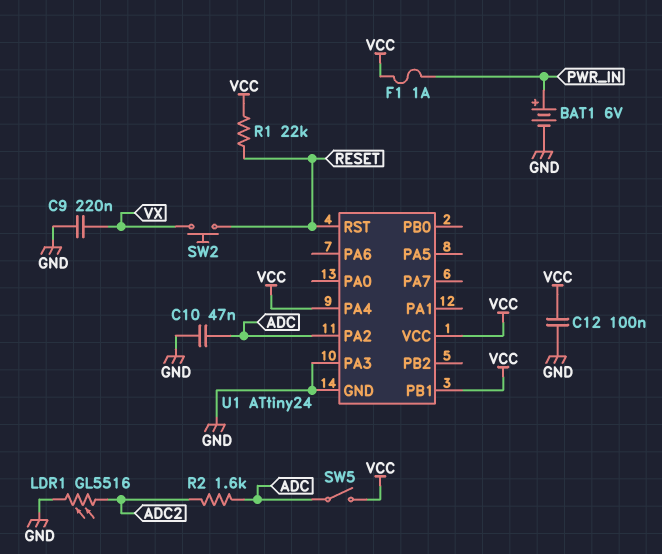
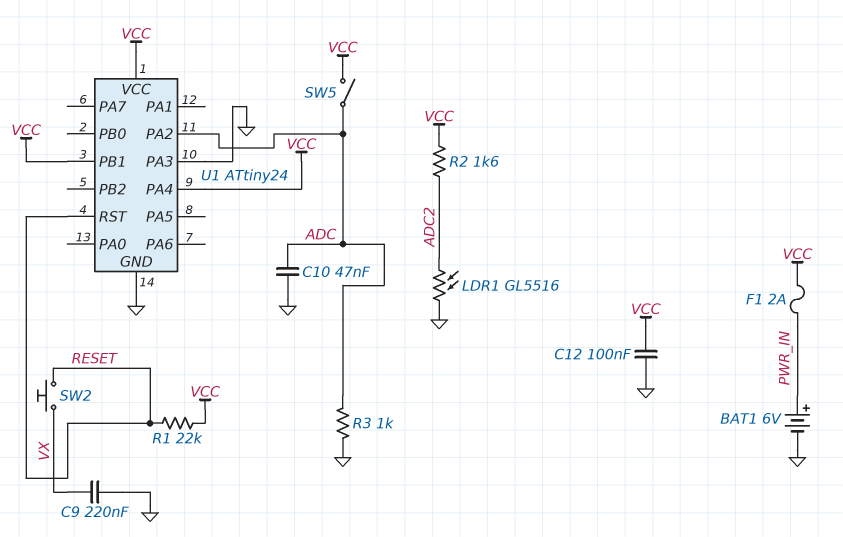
F1: 1A (PWR_IN, VCC) -> 2A (PWR_IN, VCC)
R2: 1.6k (ADC, ADC2) -> 1.6k (ADC2, VCC)
R3: none -> 1k (ADC, GND)

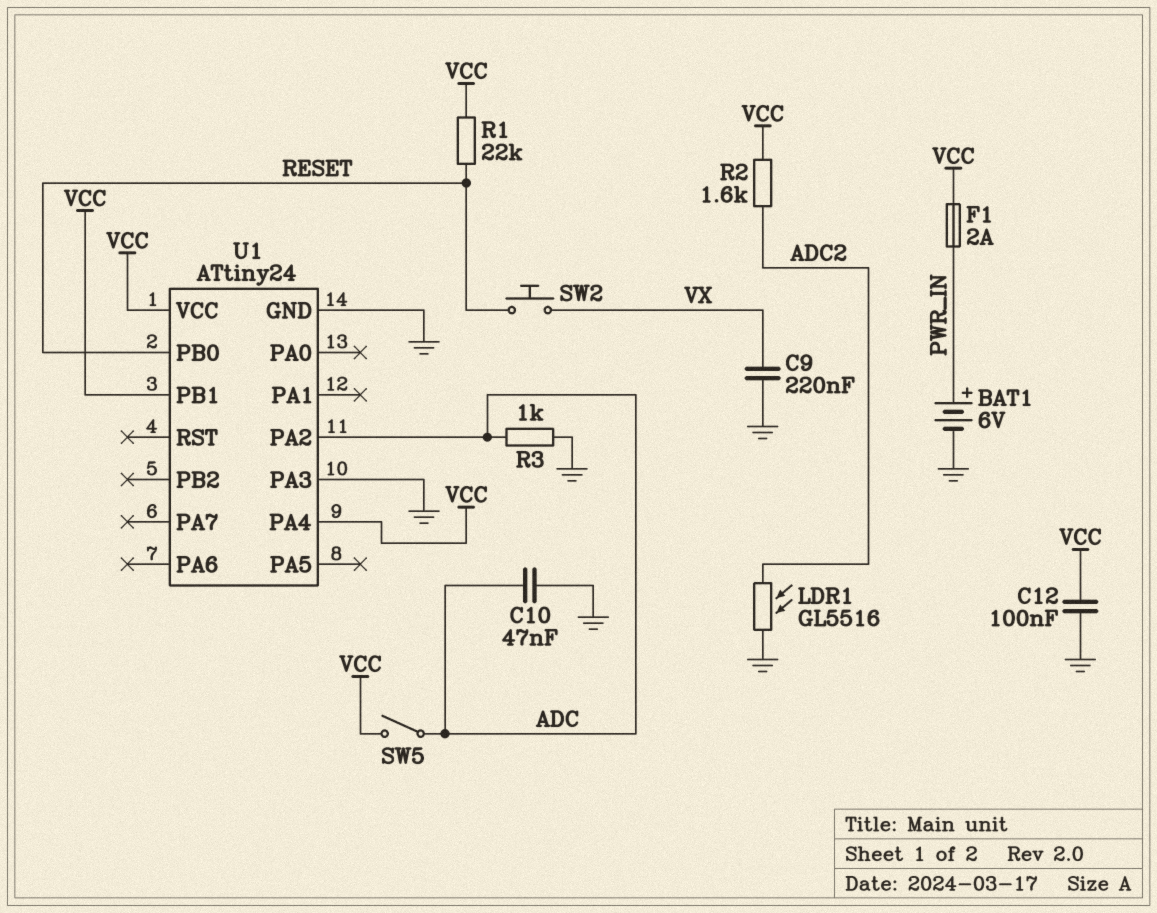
U1 pin PB0: none -> RESET
U1 pin RST: RESET -> none

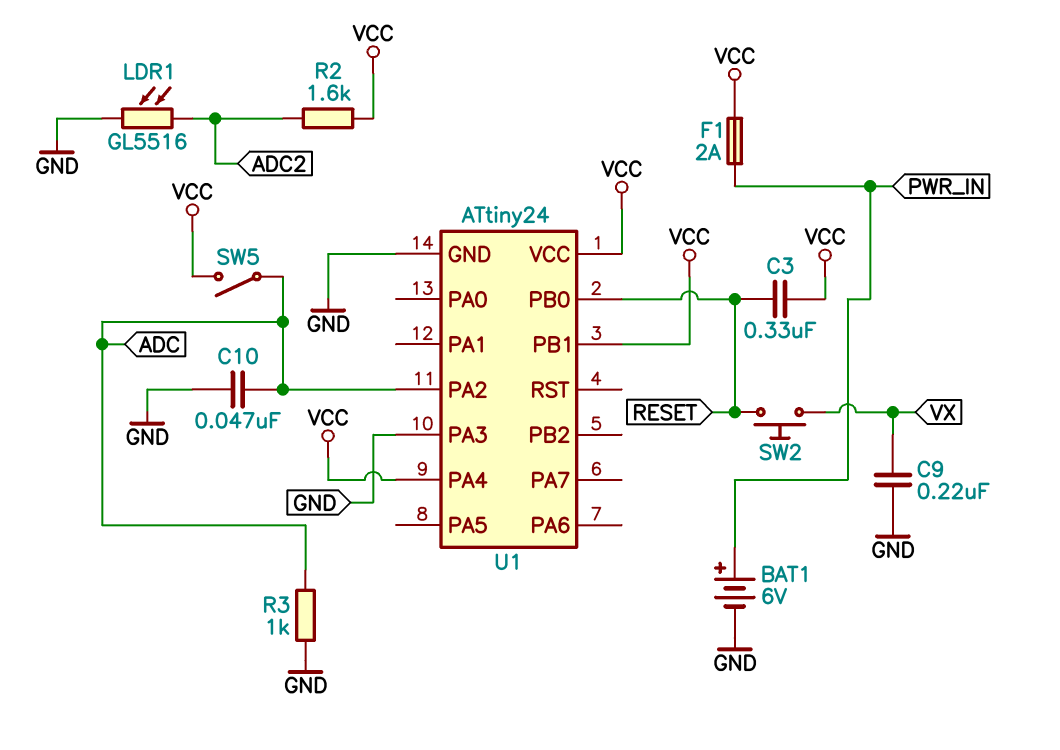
C3: none -> 330nF (RESET, VCC)
C12: 100nF (GND, VCC) -> none
R1: 22k (RESET, VCC) -> none

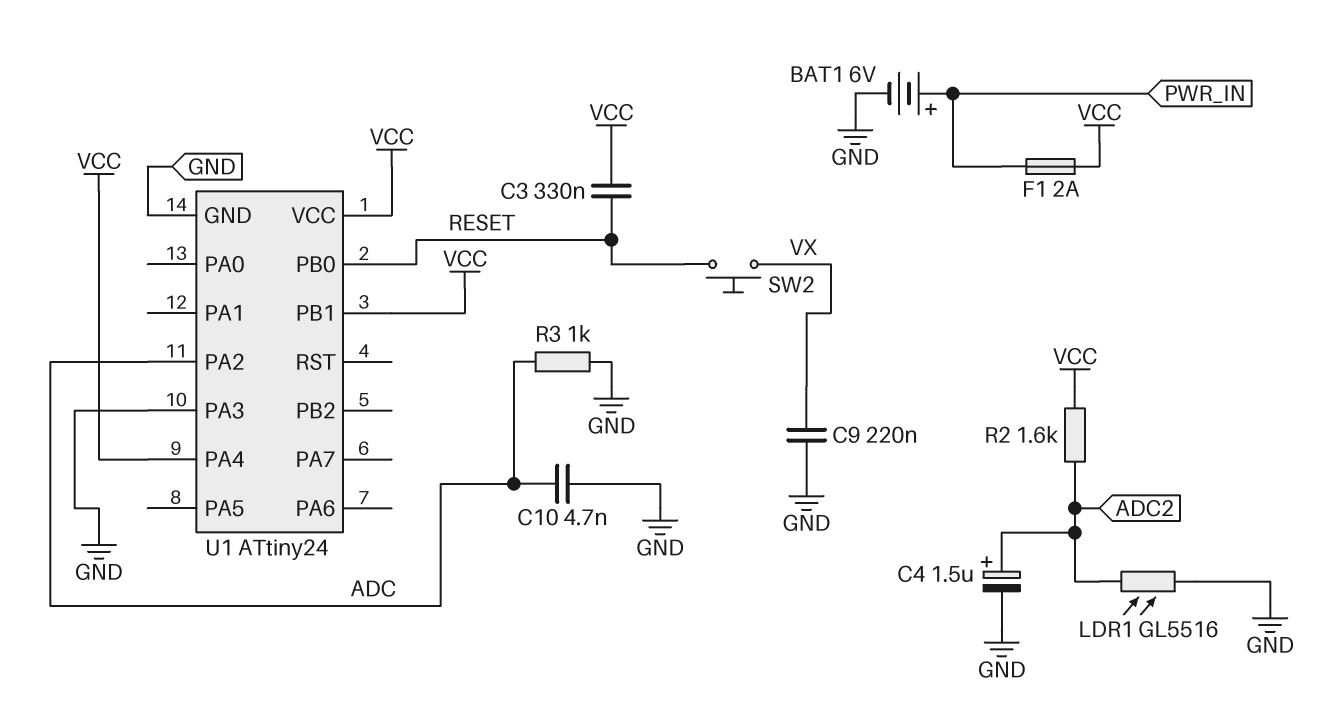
C4: none -> 1.5uF (plus ADC2, minus GND)
C10: 47nF (ADC, GND) -> 4.7nF (ADC, GND)
SW5: switch (ADC, VCC) -> none

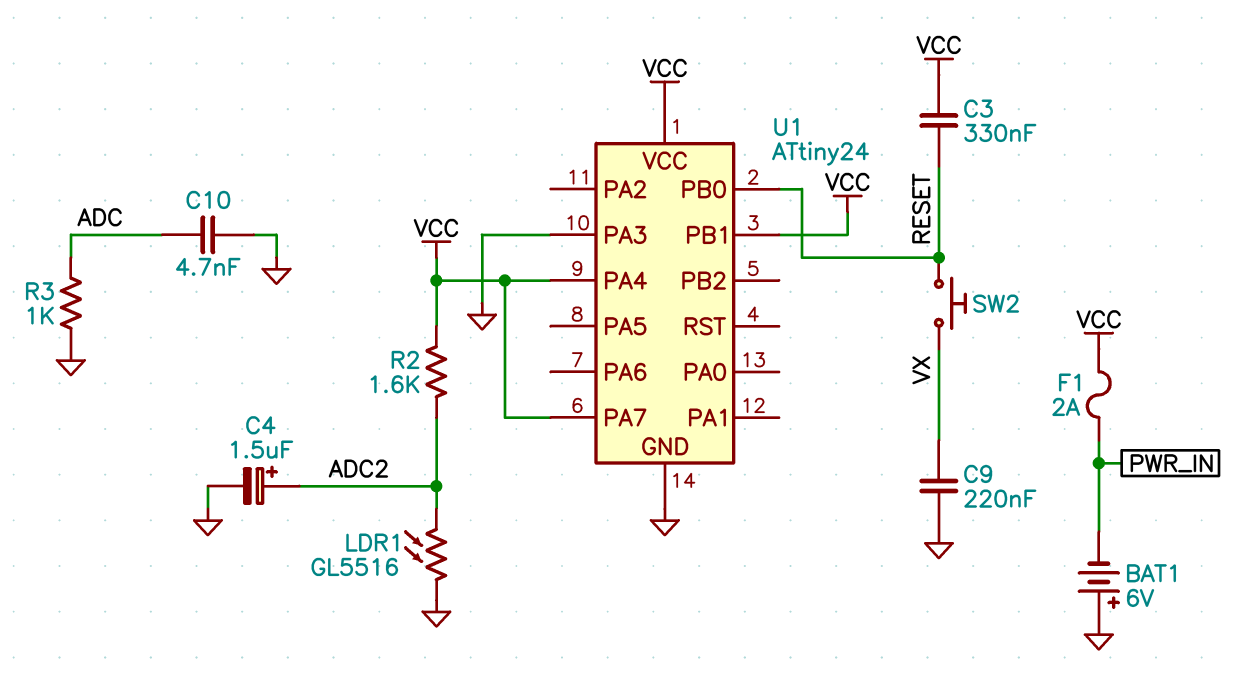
BAT1: 6V (plus PWR_IN, minus GND) -> 6V (plus GND, minus PWR_IN)
U1 pin PA2: ADC -> none
U1 pin PA7: none -> VCC

